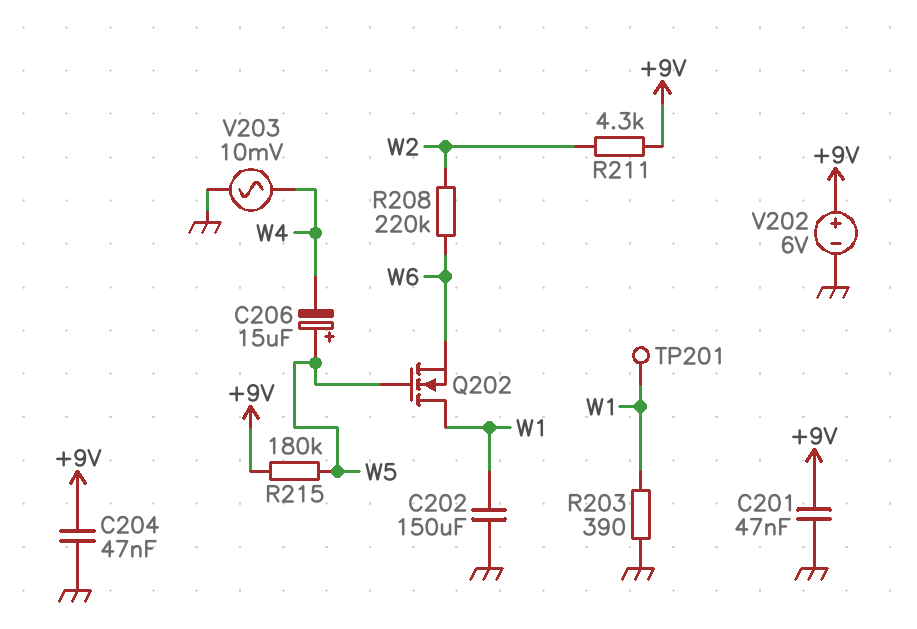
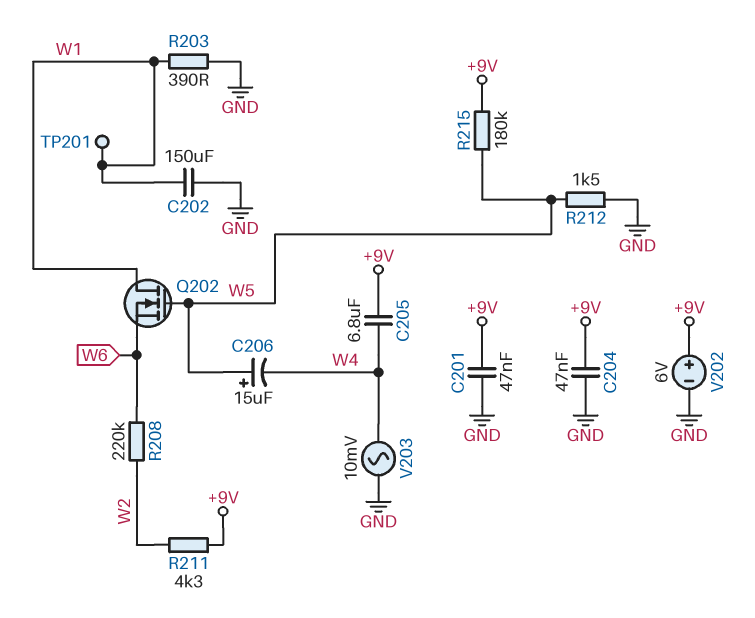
C205: none -> 6.8uF (+9V, W4)
R212: none -> 1.5k (GND, W5)

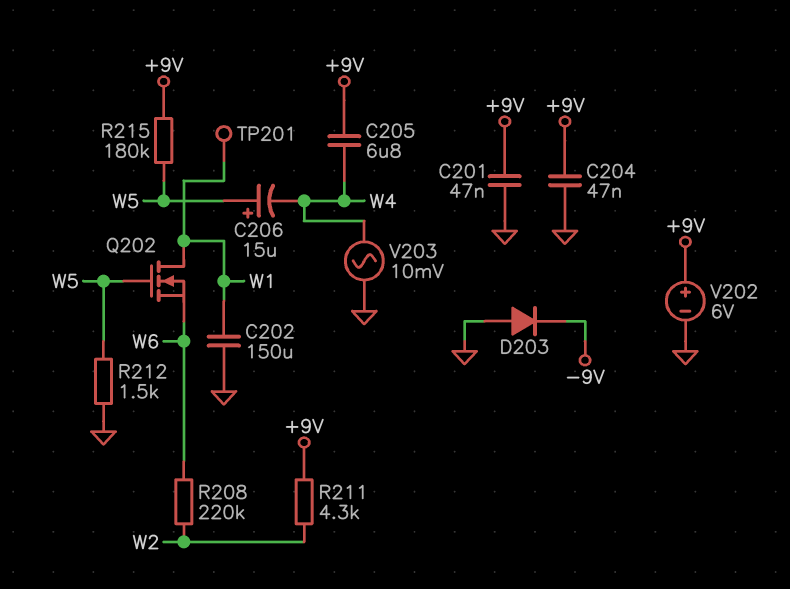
D203: none -> diode (A GND, K -9V)
R203: 390 (GND, W1) -> none

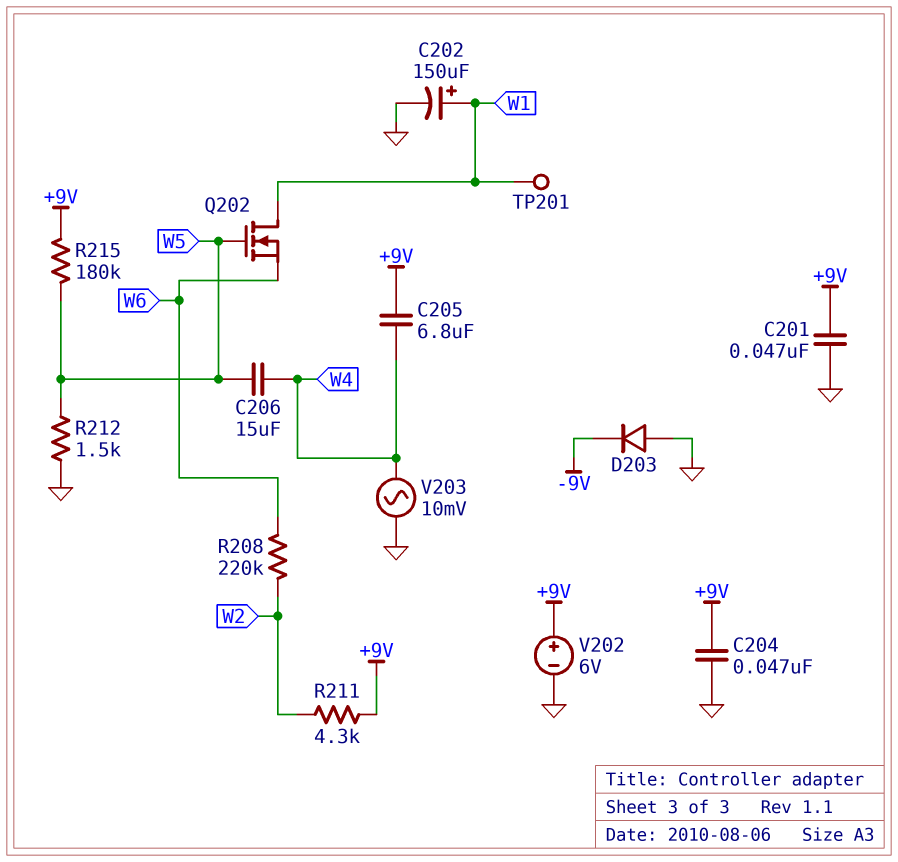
C202: 150uF (GND, W1) -> 150uF (plus W1, minus GND)
C206: 15uF (plus W5, minus W4) -> 15uF (W4, W5)

